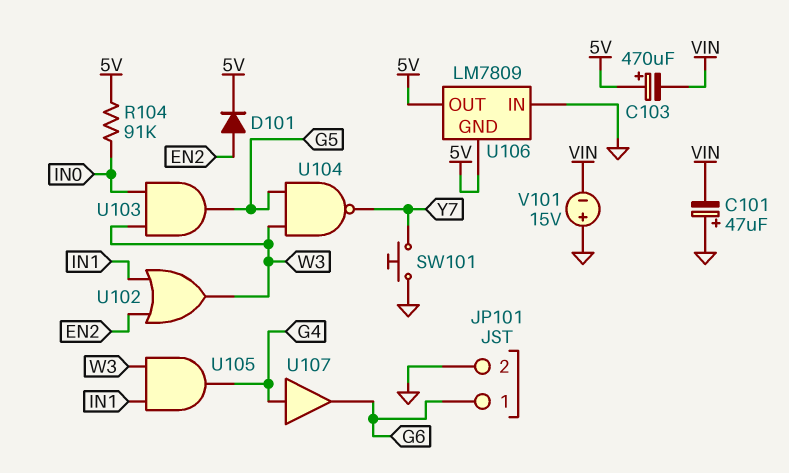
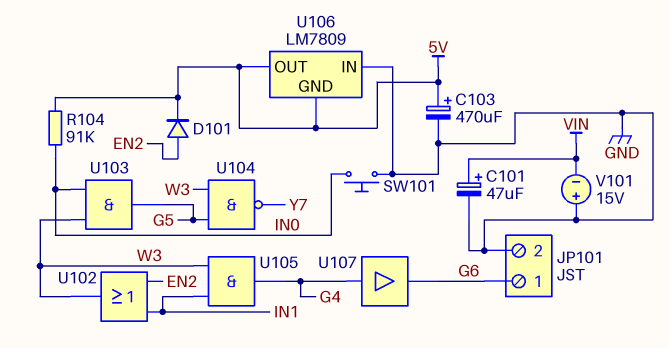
C101: 47uF (plus GND, minus VIN) -> 47uF (plus VIN, minus GND)
C103: 470uF (plus 5V, minus VIN) -> 470uF (plus 5V, minus GND)
SW101: button (GND, Y7) -> button (GND, IN0)

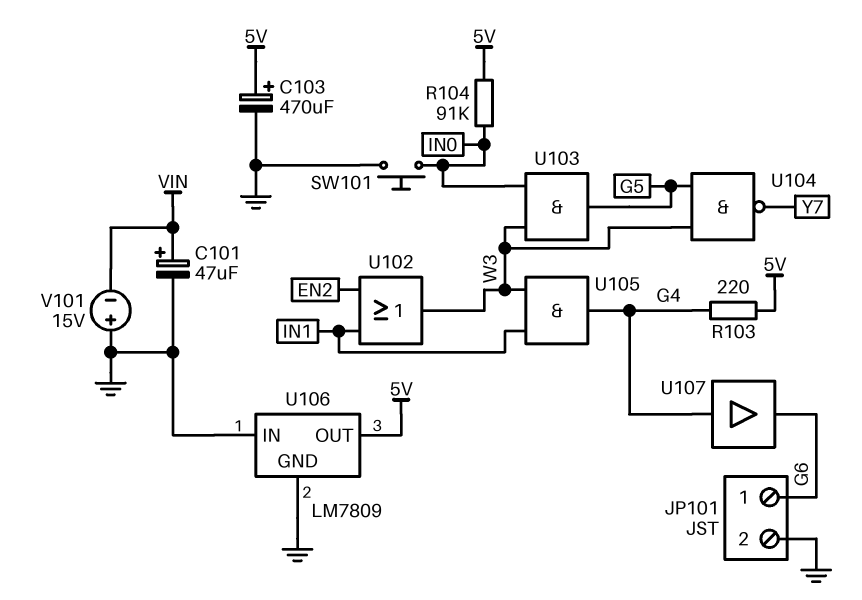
D101: diode (A EN2, K 5V) -> none
R103: none -> 220 (5V, G4)
U106 pin GND: 5V -> GND

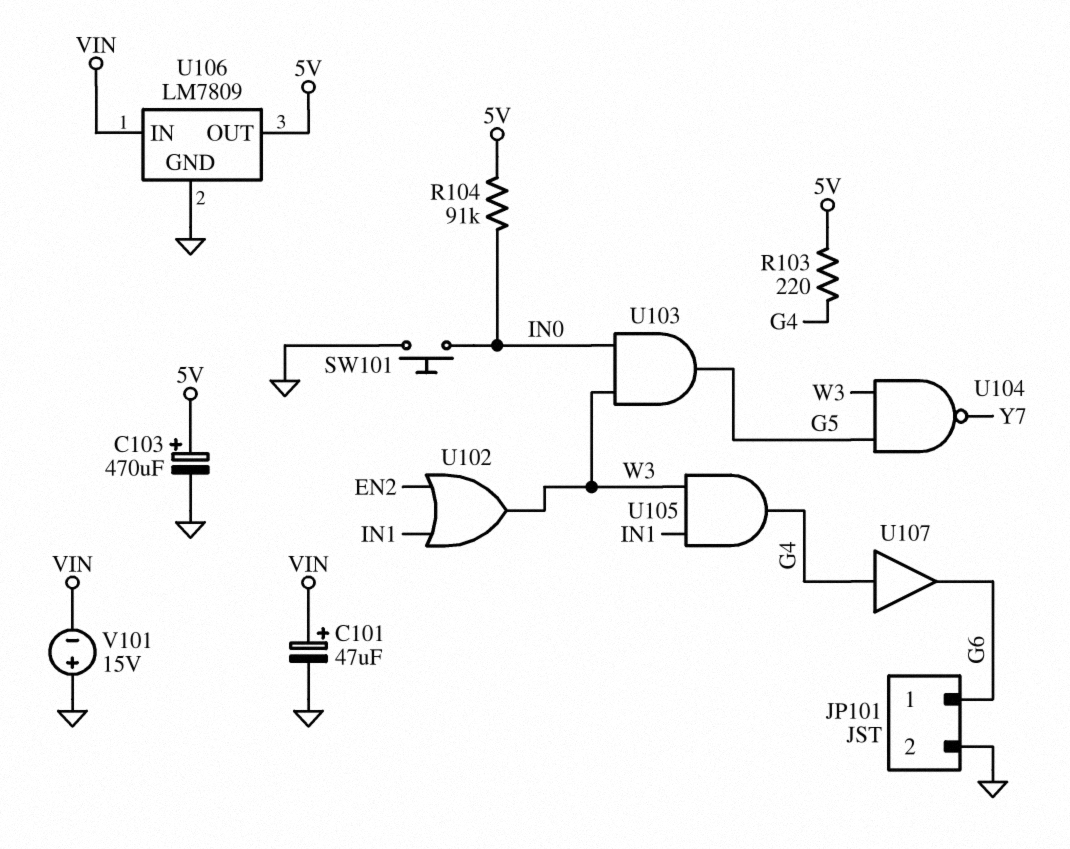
U106 pin IN: GND -> VIN

